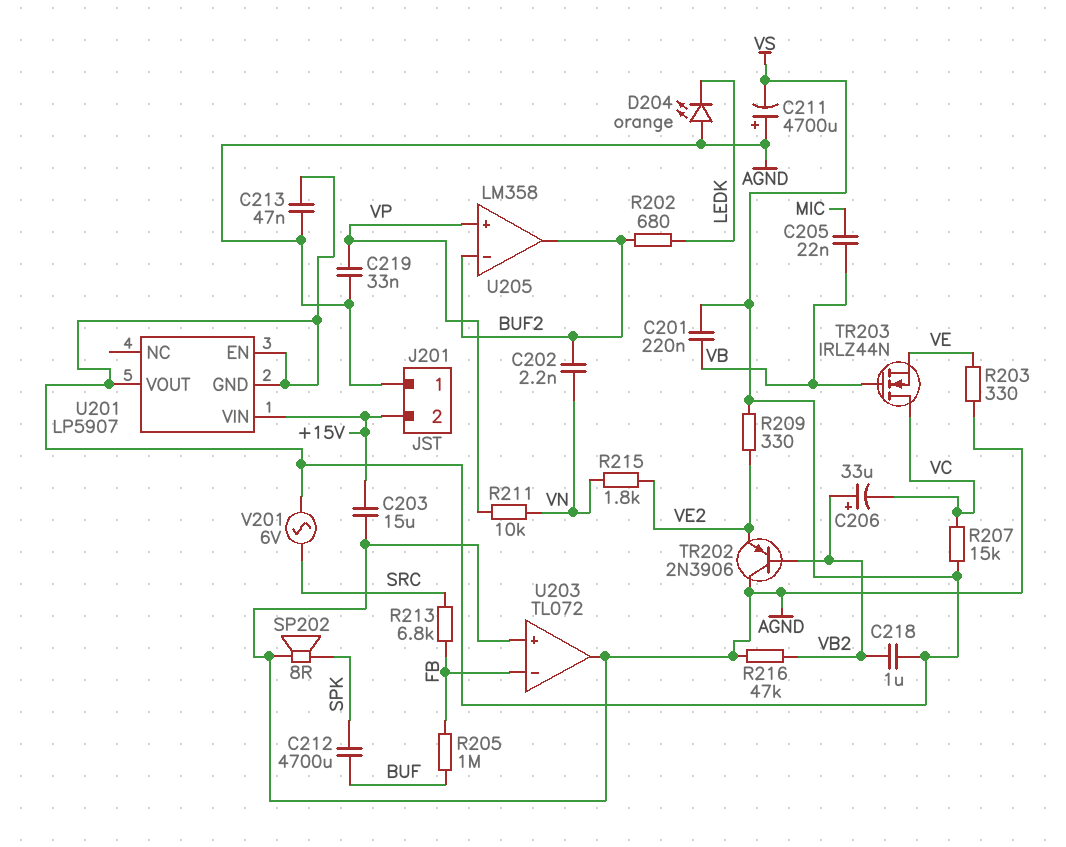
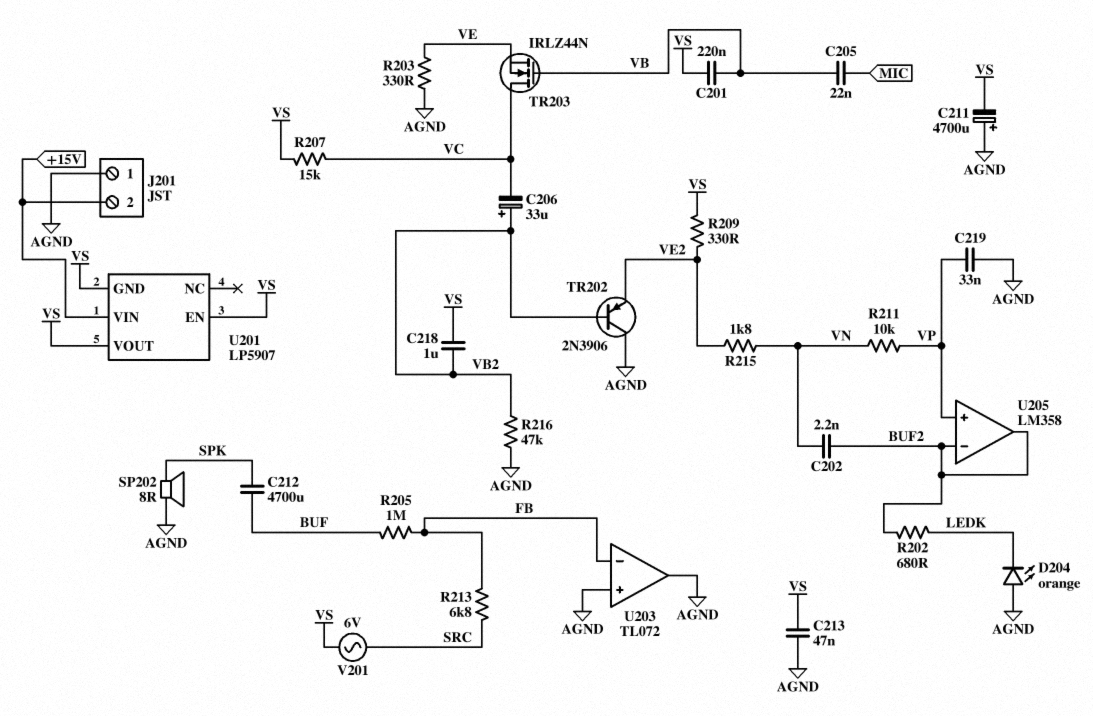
C203: 15uF (+15V, AGND) -> none

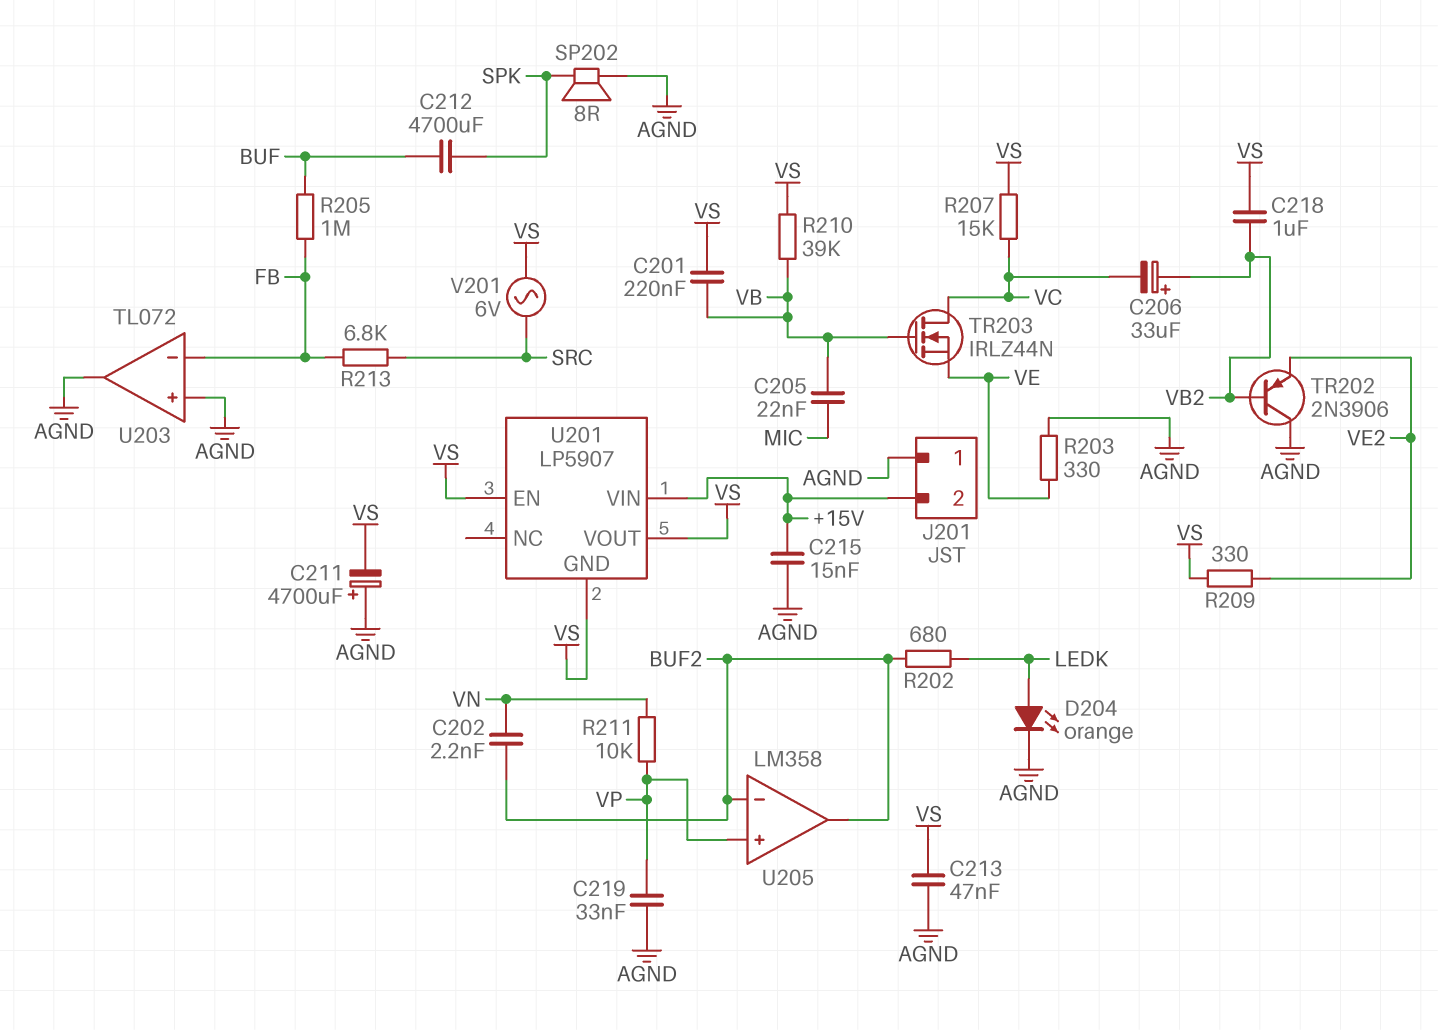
C215: none -> 15nF (+15V, AGND)
D204: LED orange (A AGND, K LEDK) -> LED orange (A LEDK, K AGND)
R210: none -> 39k (VB, VS)
R215: 1.8k (VE2, VN) -> none
R216: 47k (AGND, VB2) -> none

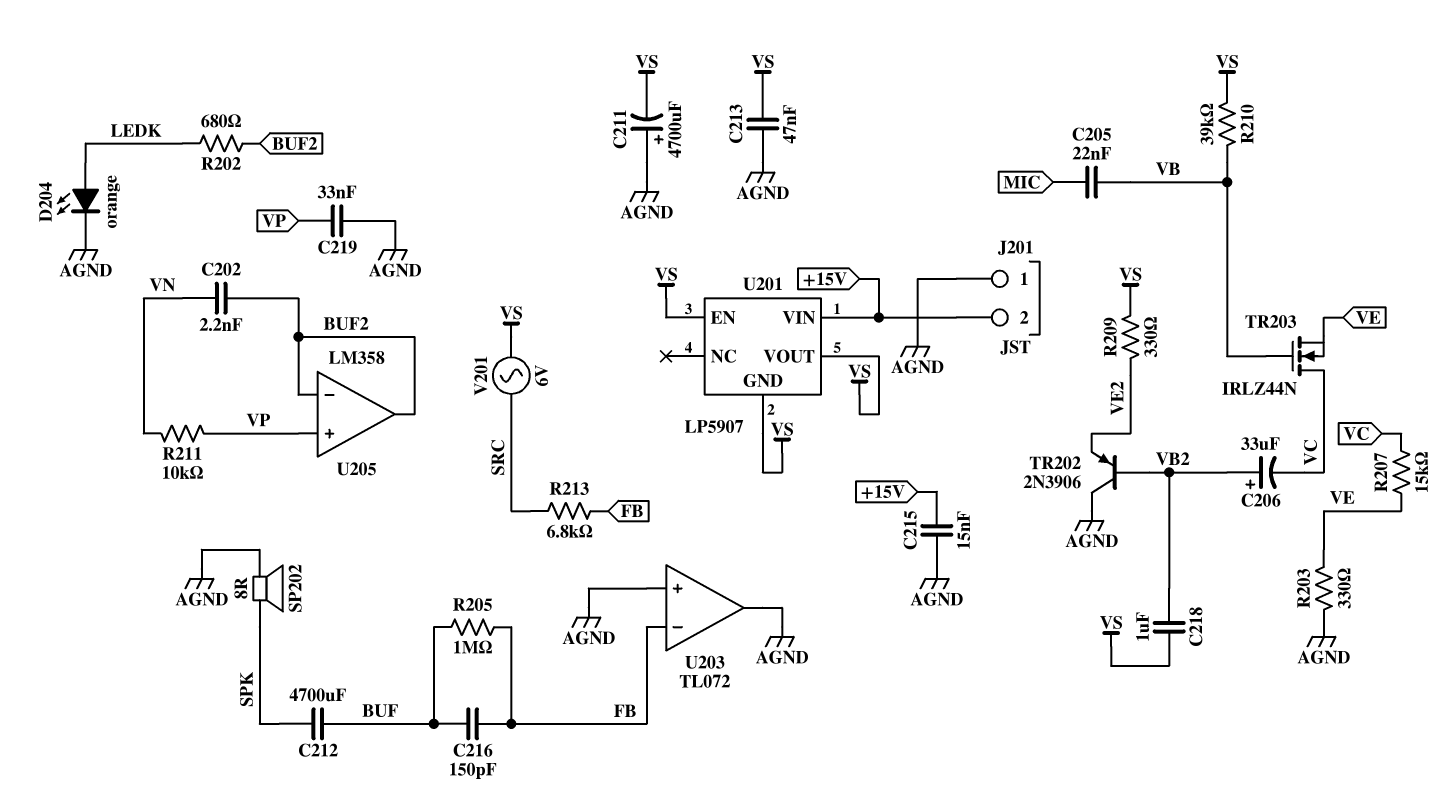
C201: 220nF (VB, VS) -> none
C216: none -> 150pF (BUF, FB)
R207: 15k (VC, VS) -> 15k (VC, VE)

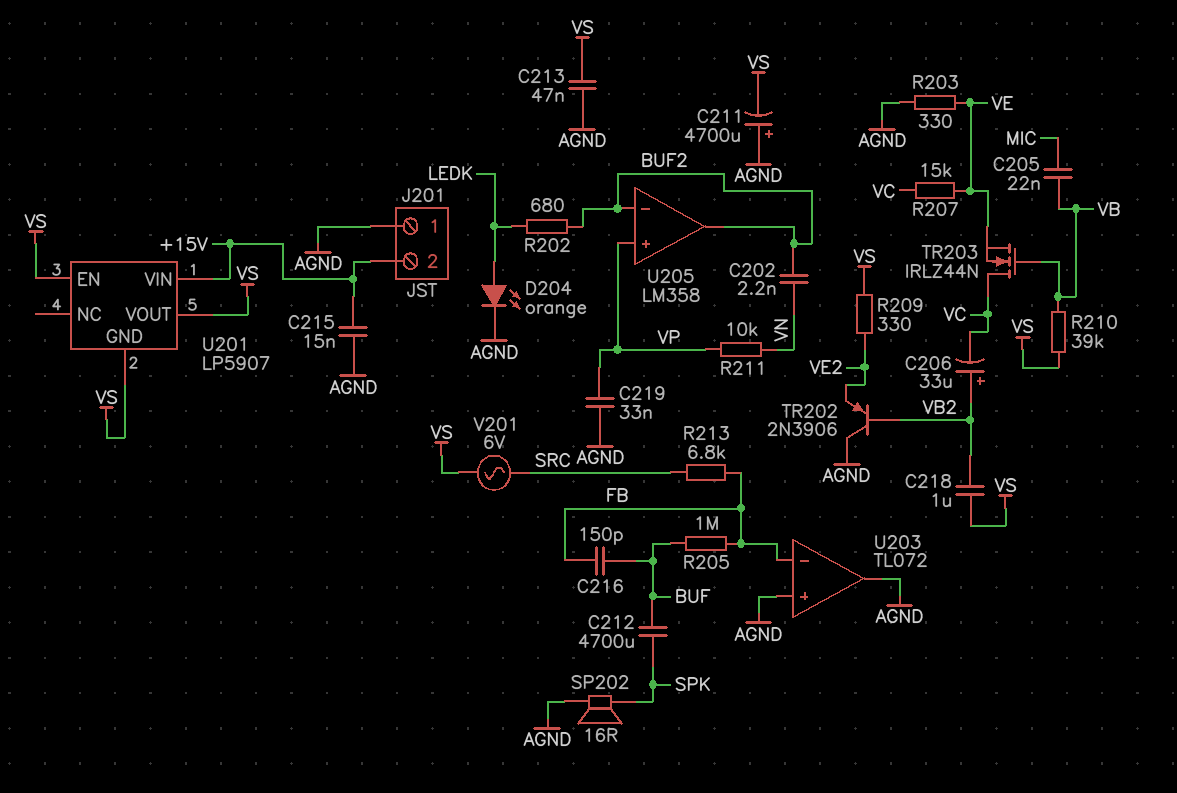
SP202: speaker 8R (AGND, SPK) -> speaker 16R (AGND, SPK)

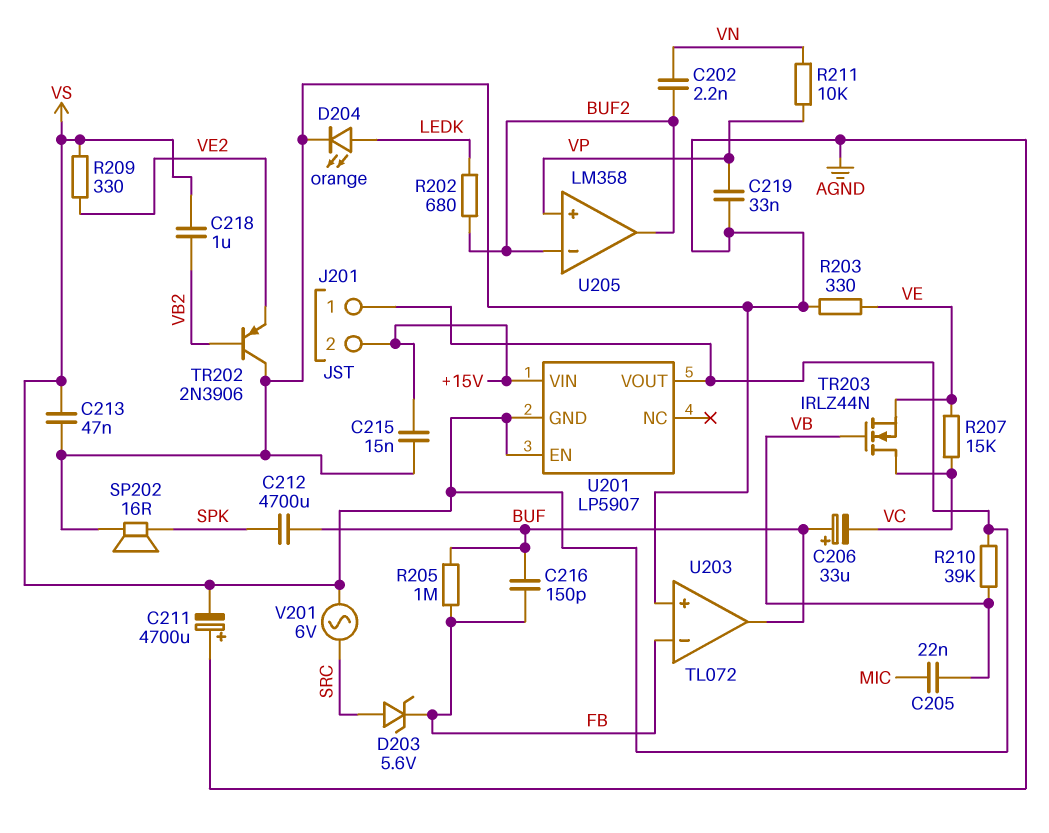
C206: 33uF (plus VB2, minus VC) -> 33uF (plus BUF, minus VC)
D203: none -> zener 5.6V (A SRC, K FB)
J201 pin 1: AGND -> VS
R213: 6.8k (FB, SRC) -> none
U203 pin out: AGND -> BUF

